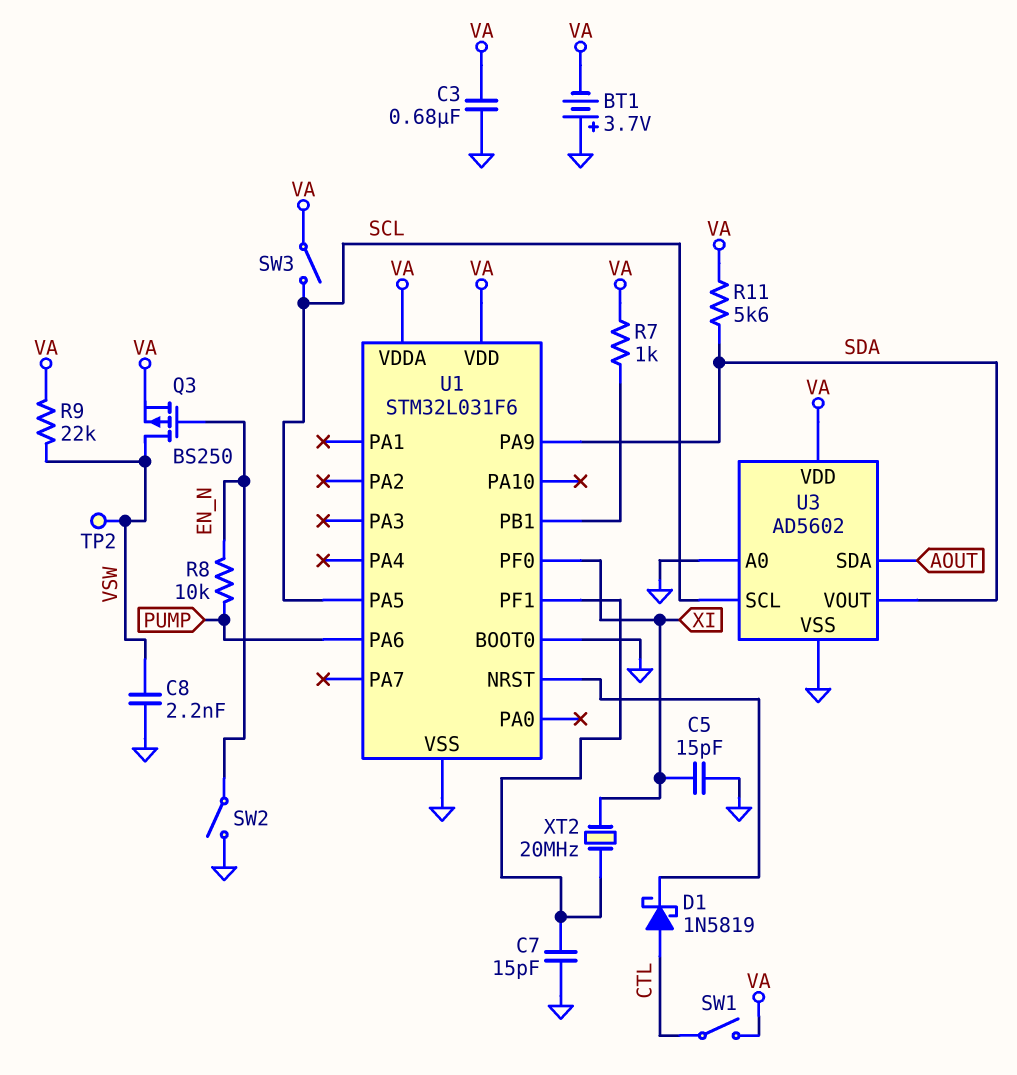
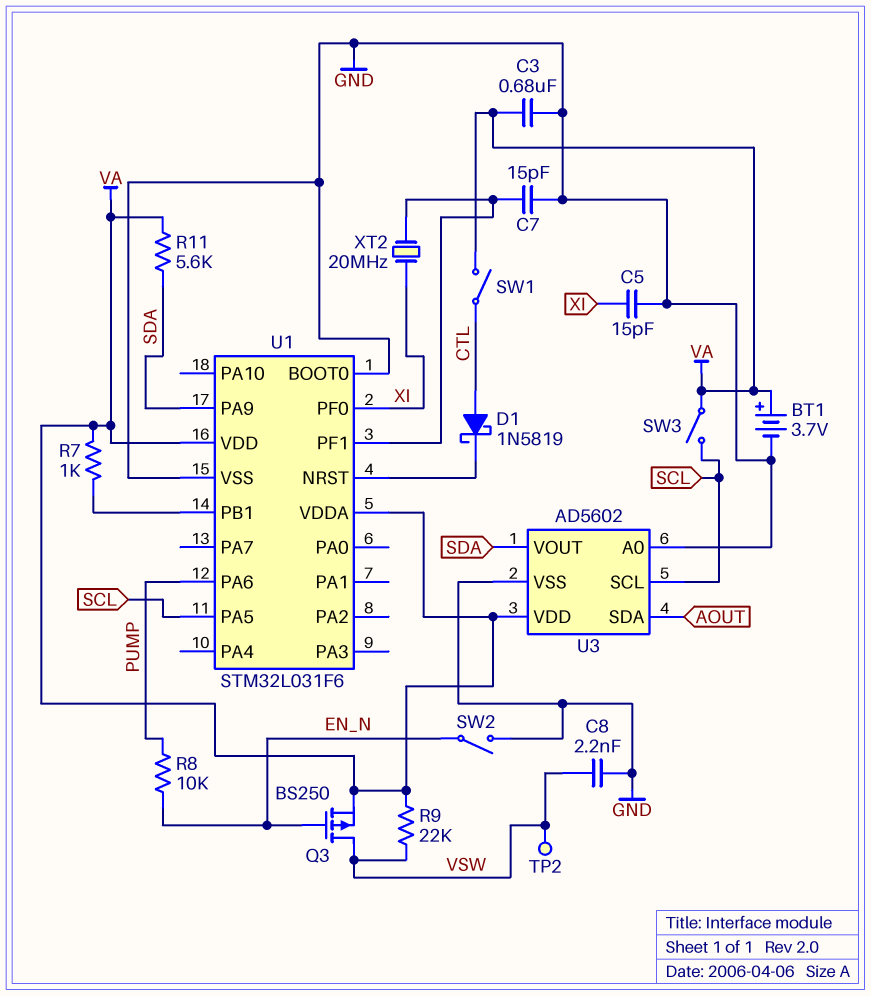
BT1: 3.7V (plus GND, minus VA) -> 3.7V (plus VA, minus GND)

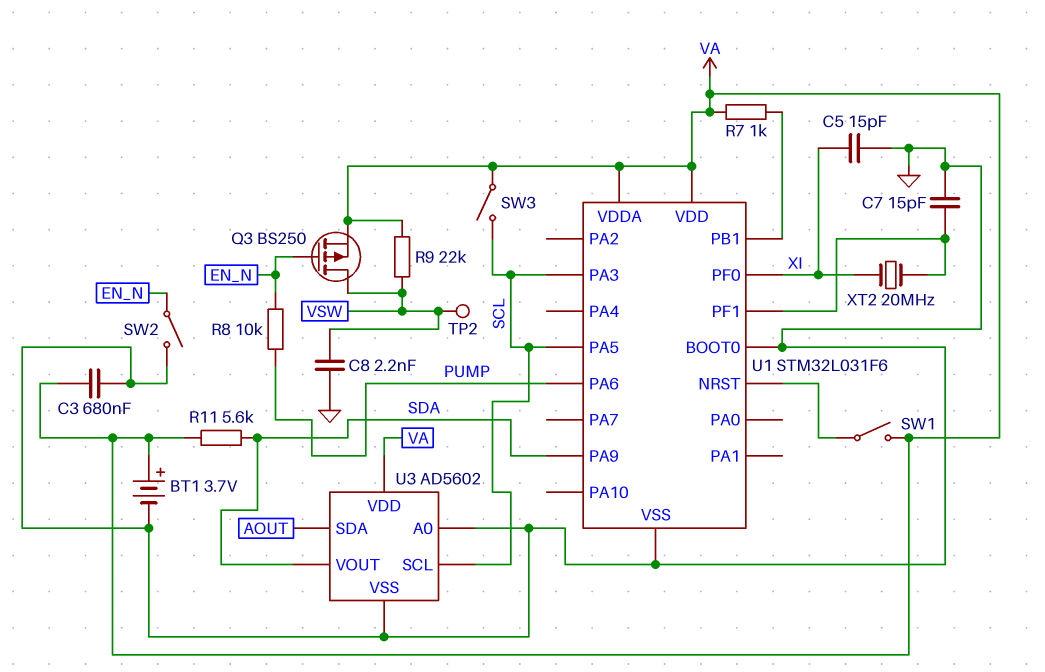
D1: schottky 1N5819 (A CTL, K U1/NRST) -> none
SW1: switch (CTL, VA) -> switch (U1/NRST, VA)
U1 pin PA3: none -> SCL

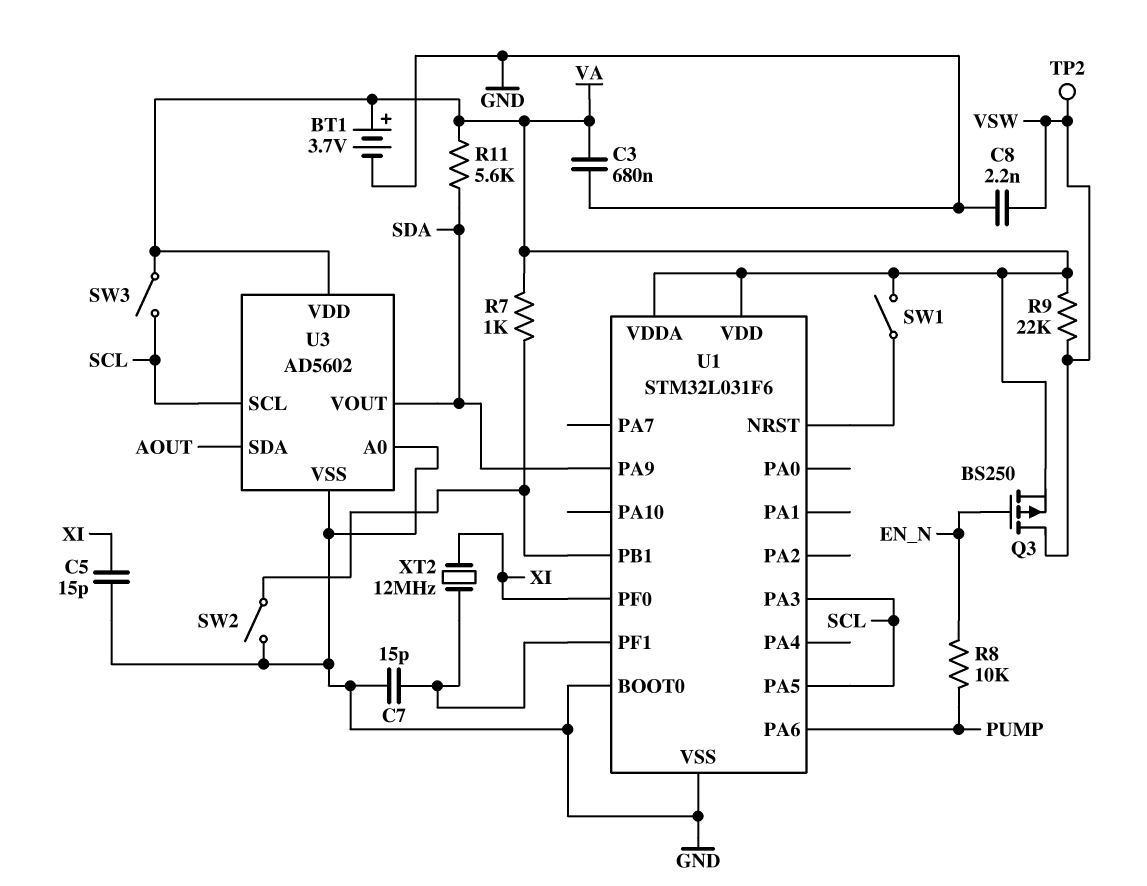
SW2: switch (EN_N, GND) -> switch (GND, U1/PB1)
XT2: 20MHz (U1/PF1, XI) -> 12MHz (U1/PF1, XI)

